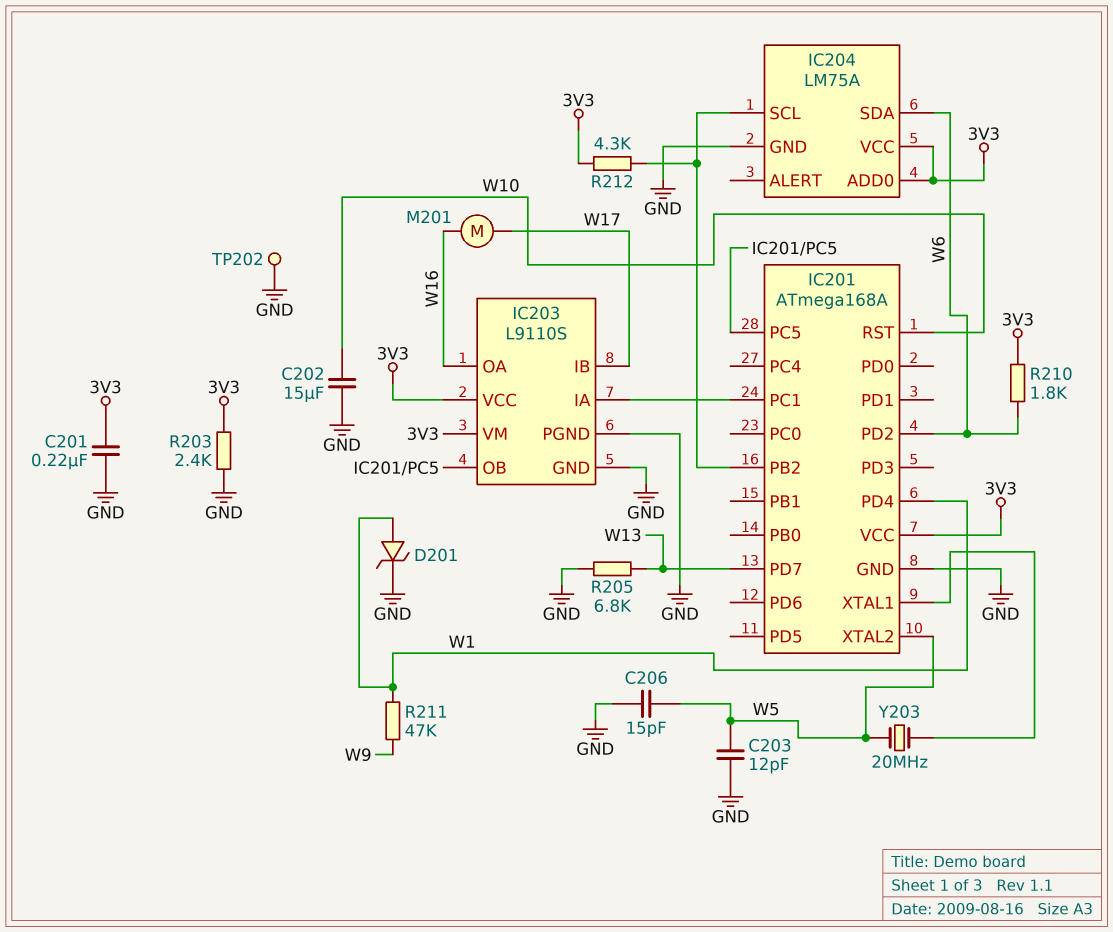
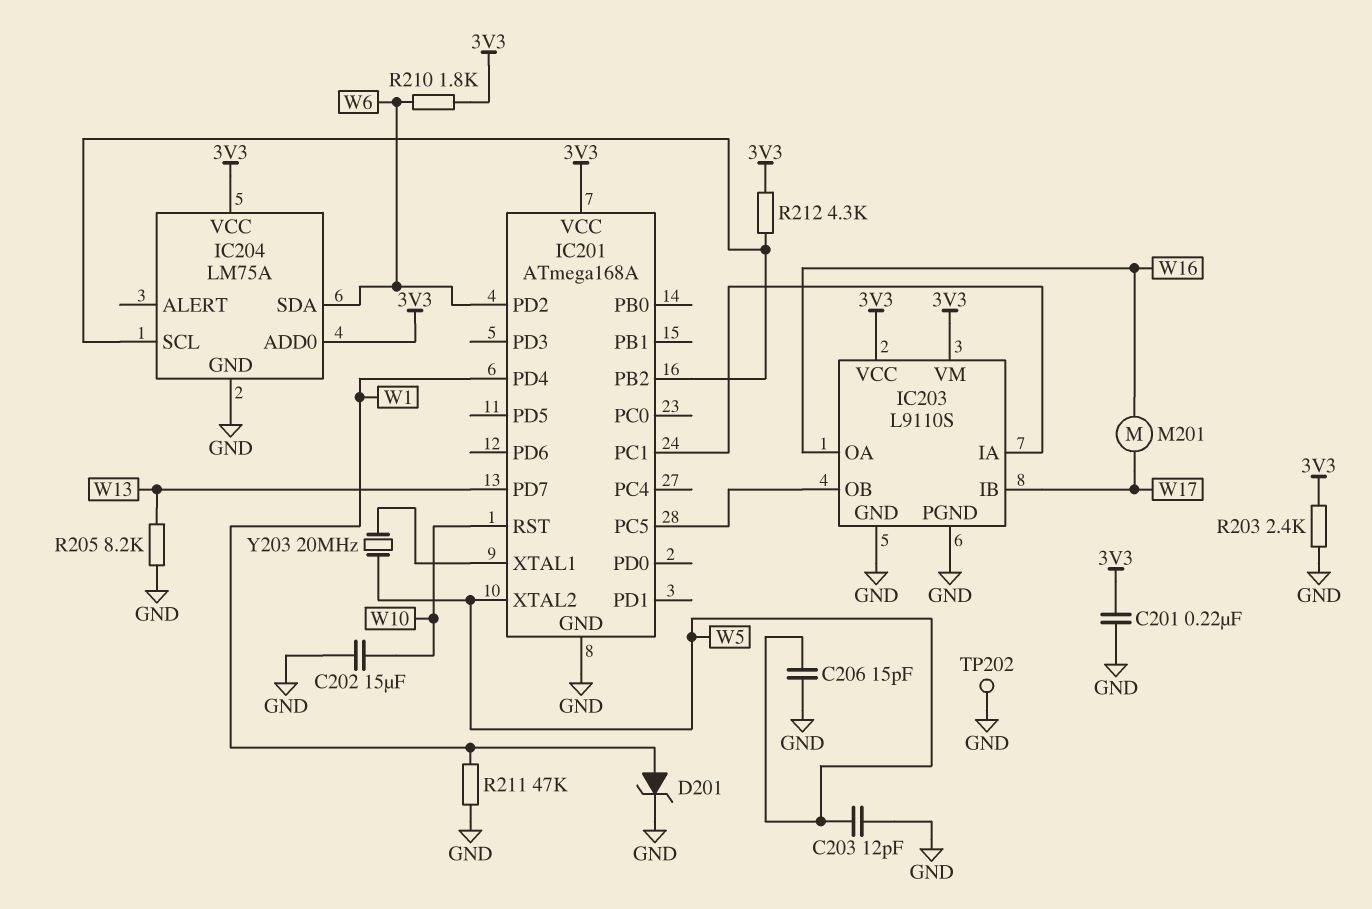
R205: 6.8k (GND, W13) -> 8.2k (GND, W13)
R211: 47k (W1, W9) -> 47k (GND, W1)

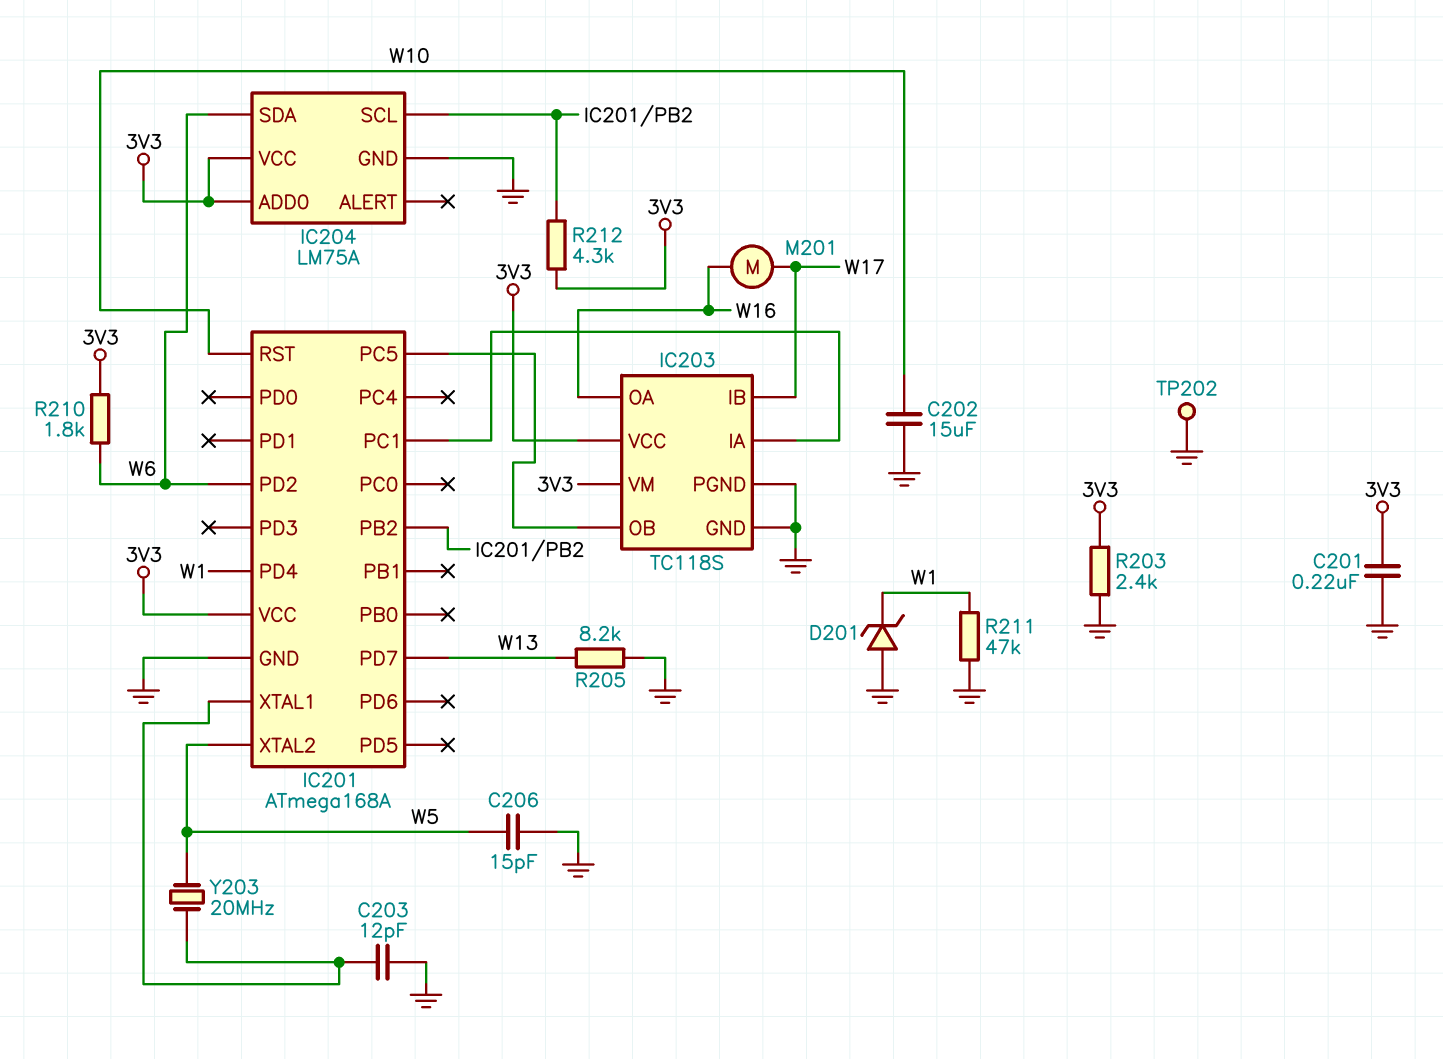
C203: 12pF (GND, W5) -> 12pF (GND, IC201/XTAL1)
D201: zener (A W1, K GND) -> zener (A GND, K W1)
IC203: L9110S -> TC118S

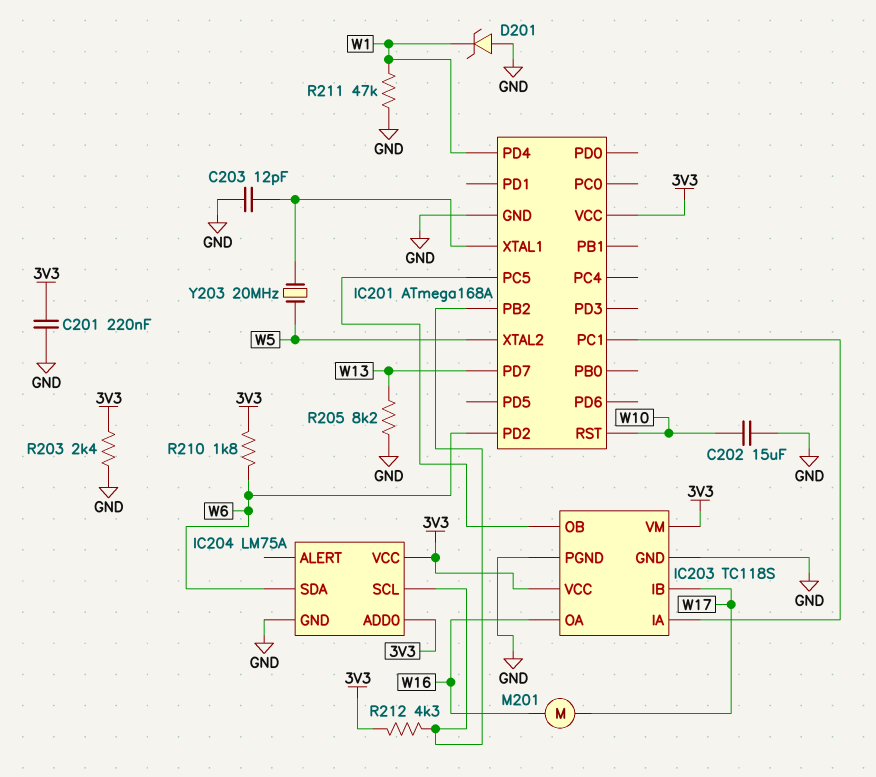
C206: 15pF (GND, W5) -> none
TP202: test point (GND) -> none

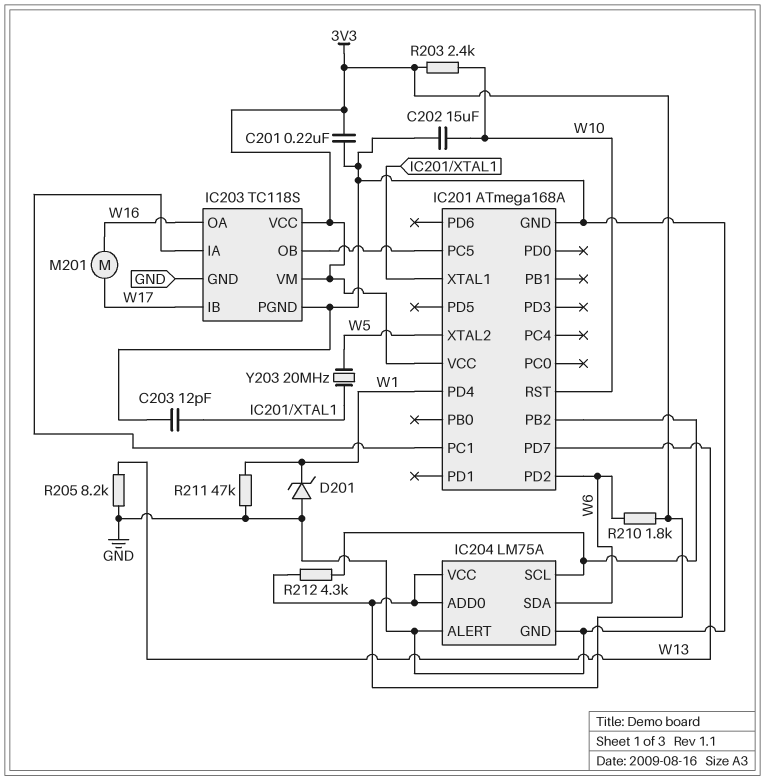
IC204 pin ALERT: none -> GND
R203: 2.4k (3V3, GND) -> 2.4k (3V3, W10)

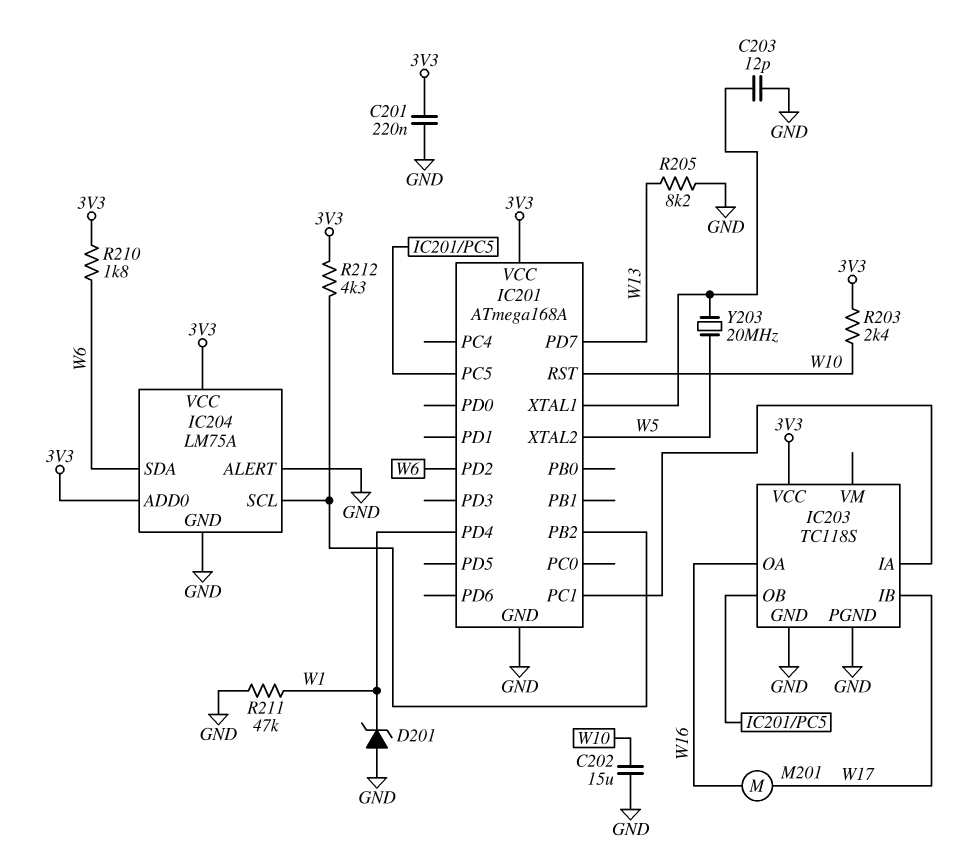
IC203 pin VM: 3V3 -> none

